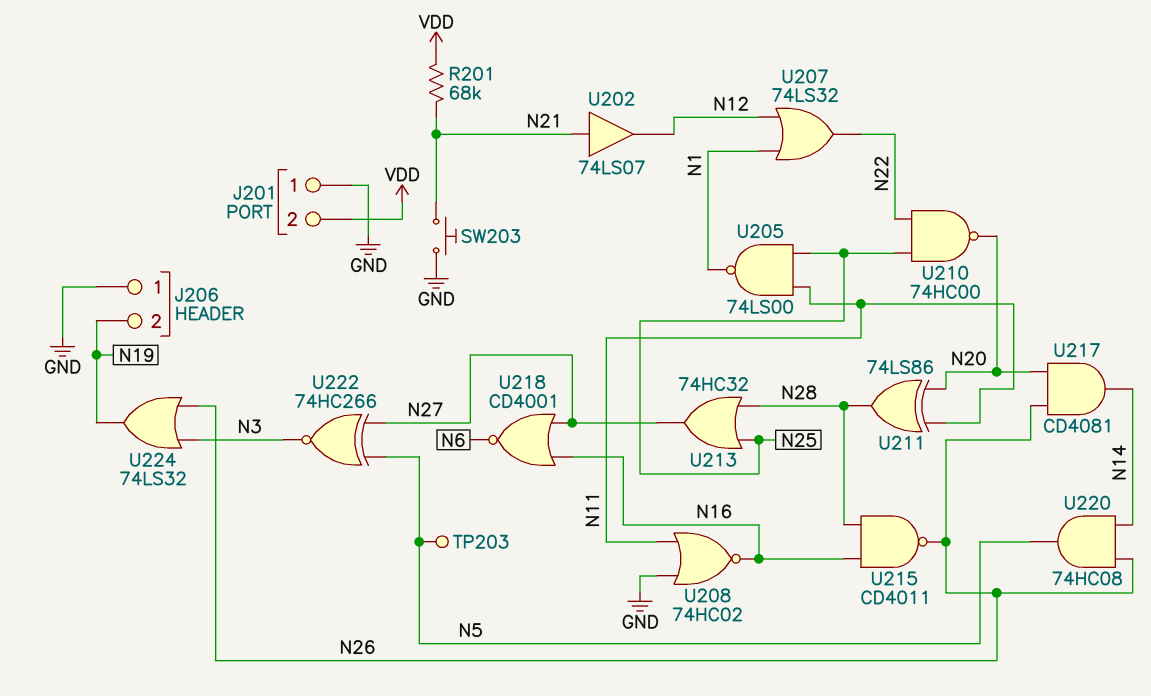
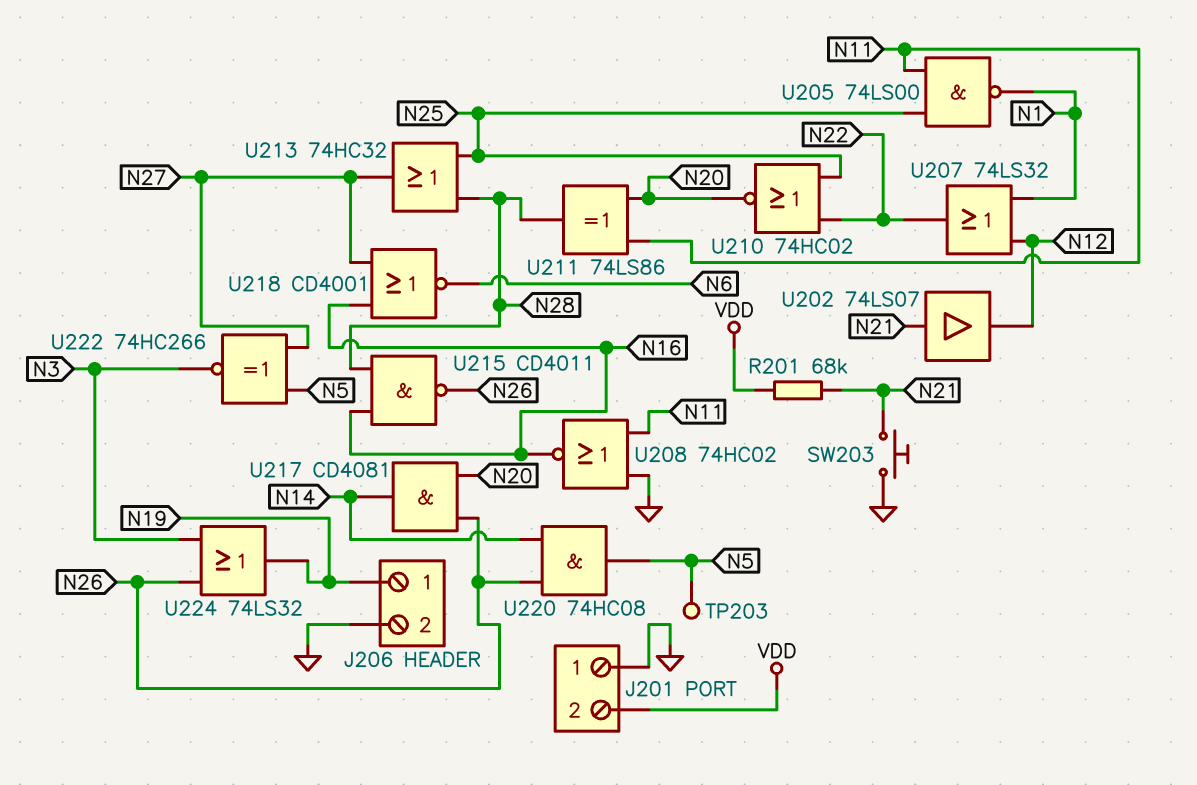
J206 pin 1: GND -> N19
J206 pin 2: N19 -> GND
U210: NAND 74HC00 (in N22, in N25, out N20) -> NOR 74HC02 (in N22, in N25, out N20)

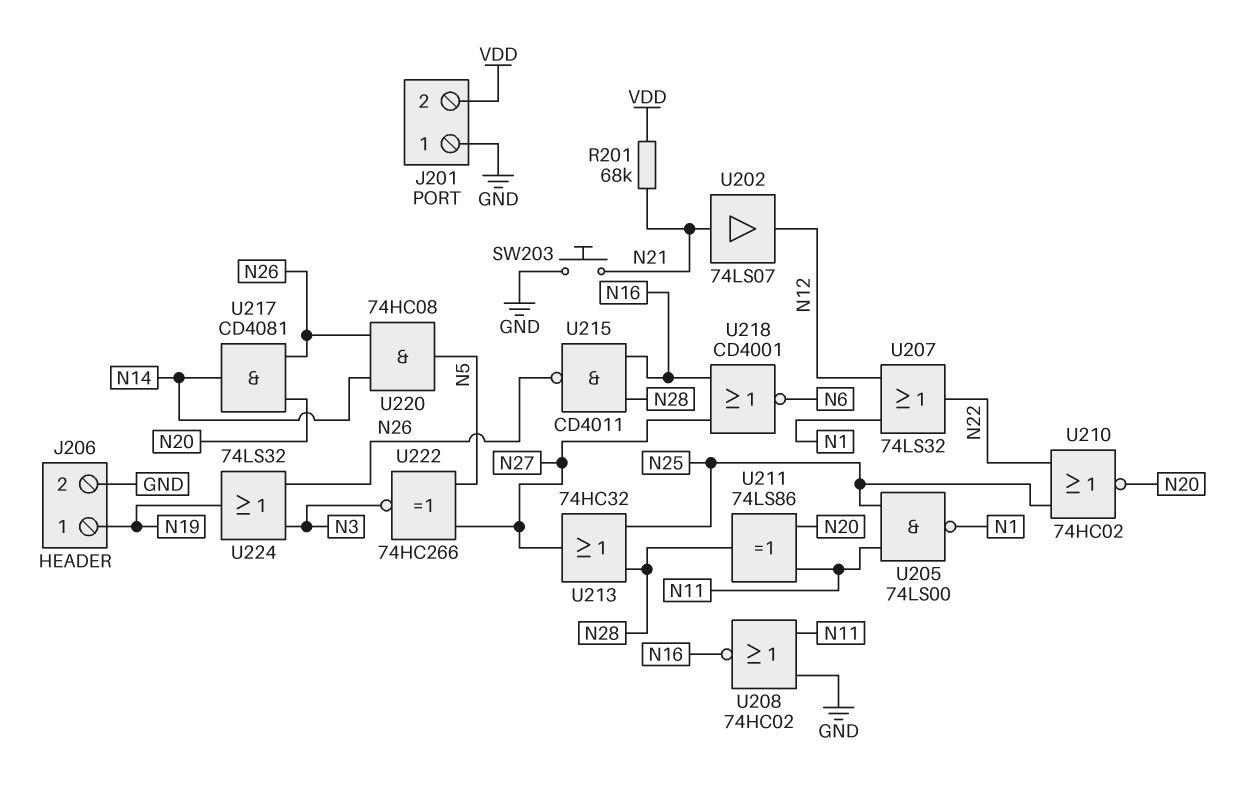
TP203: test point (N5) -> none

